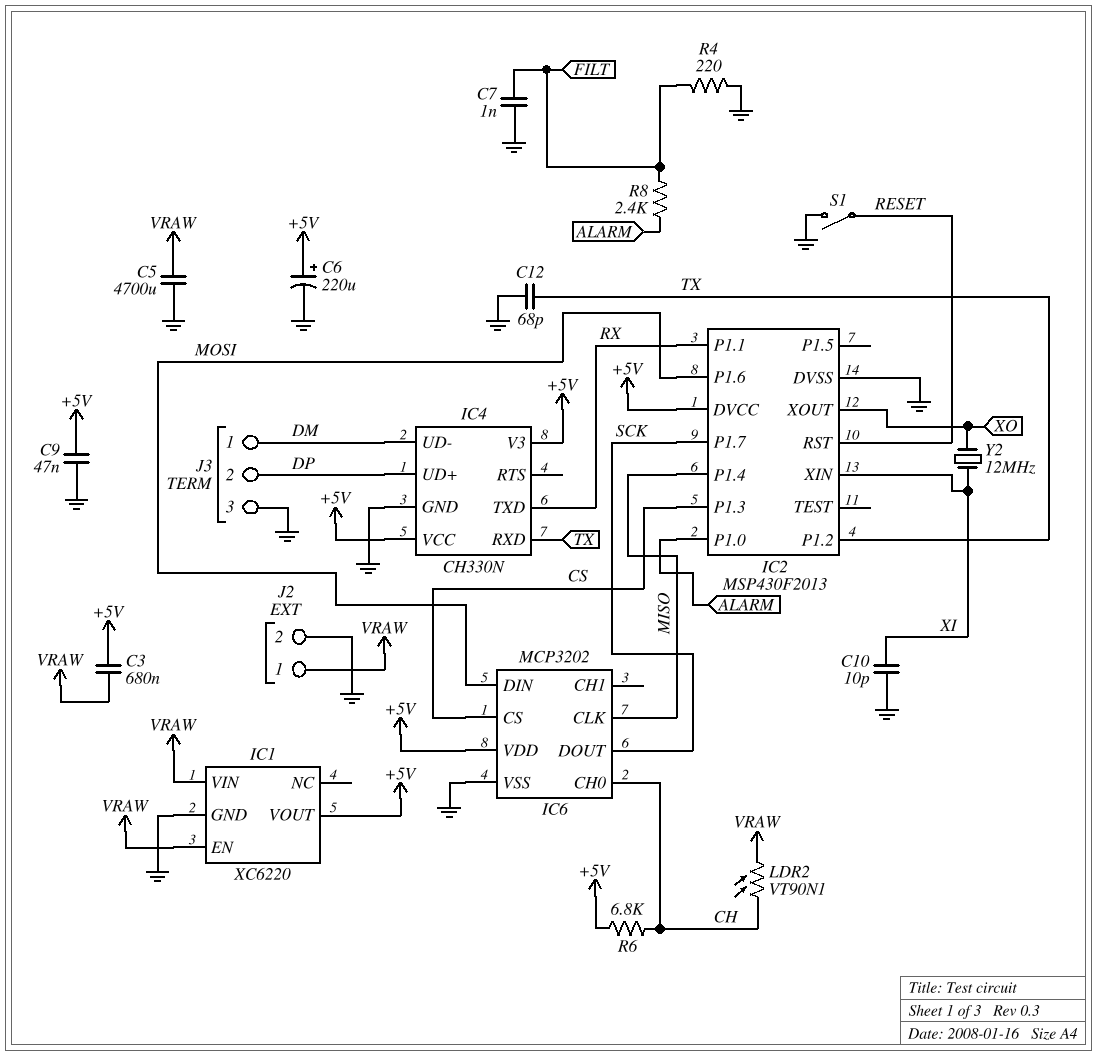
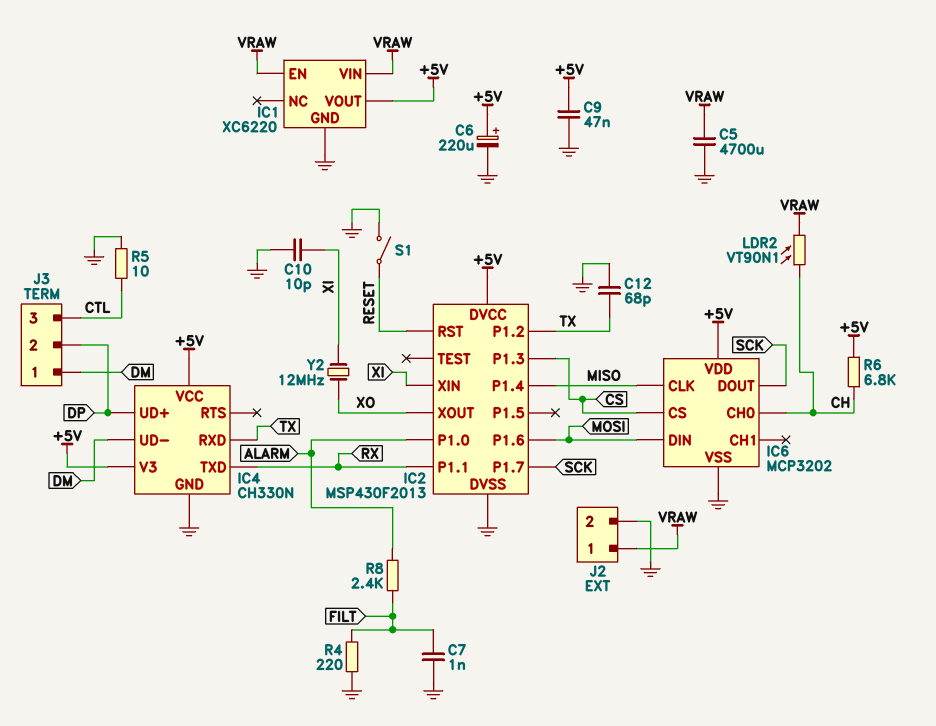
C3: 680nF (+5V, VRAW) -> none
J3 pin 3: GND -> CTL
R5: none -> 10 (CTL, GND)

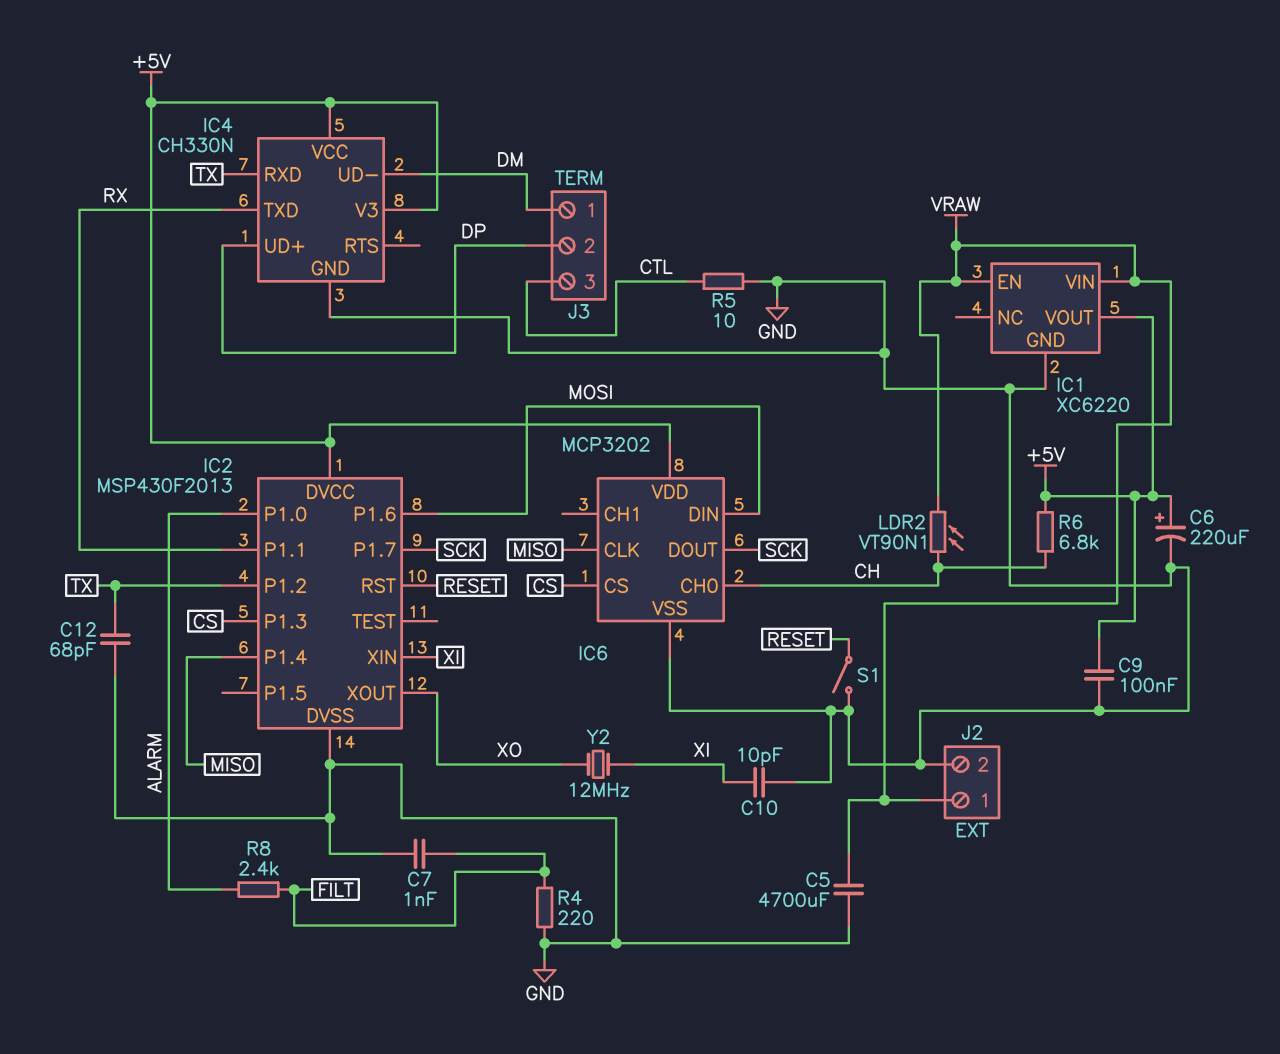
C9: 47nF (+5V, GND) -> 100nF (+5V, GND)

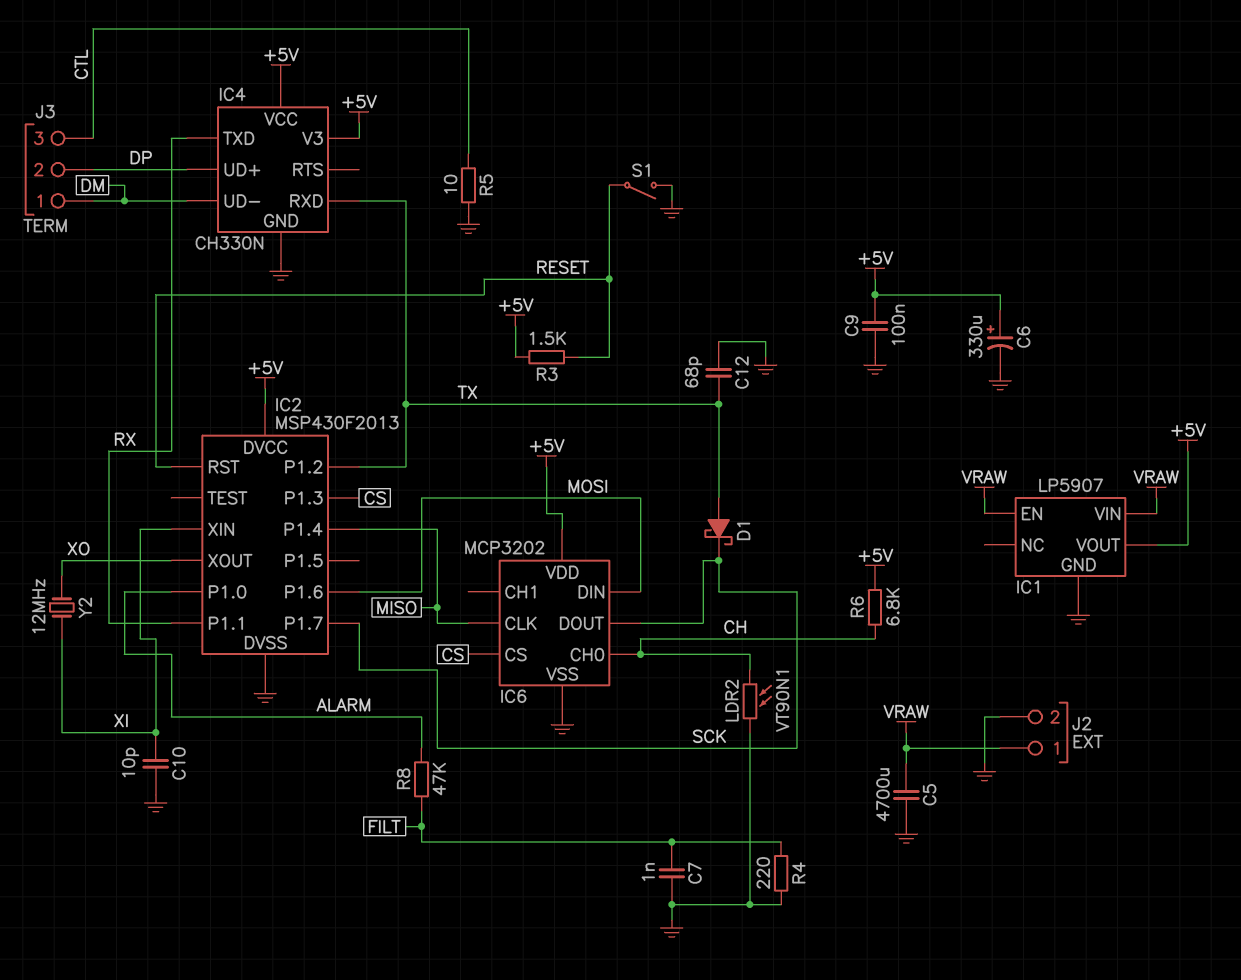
C6: 220uF (plus +5V, minus GND) -> 330uF (plus +5V, minus GND)
D1: none -> schottky (A TX, K SCK)
IC1: XC6220 -> LP5907
LDR2: VT90N1 (CH, VRAW) -> VT90N1 (CH, GND)
R3: none -> 1.5k (+5V, RESET)
R8: 2.4k (ALARM, FILT) -> 47k (ALARM, FILT)

